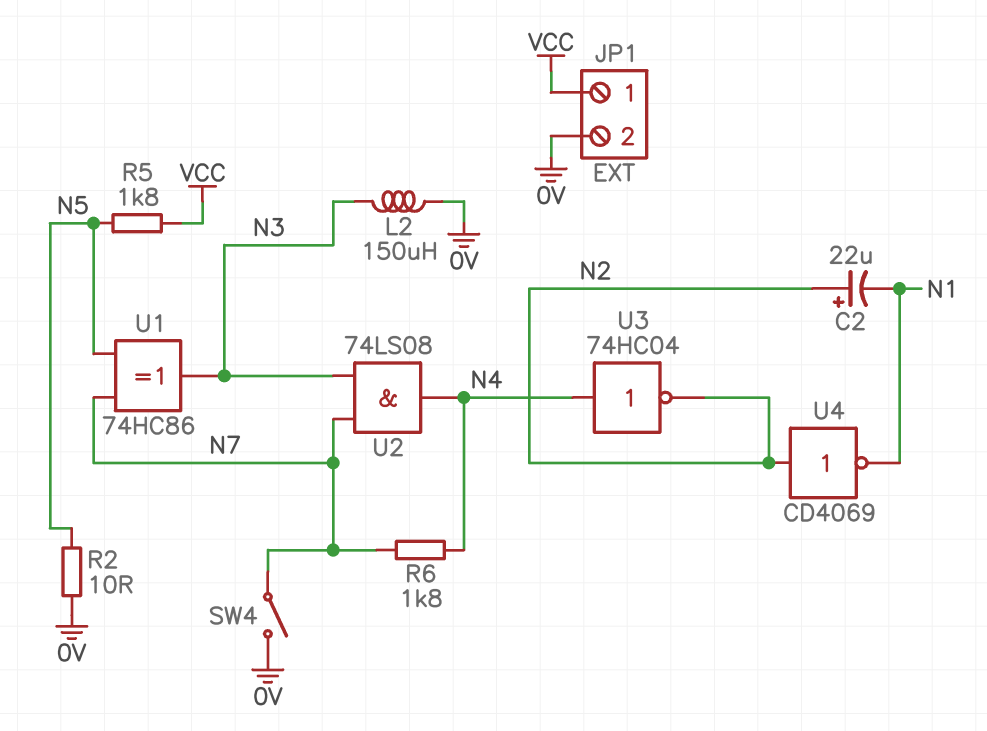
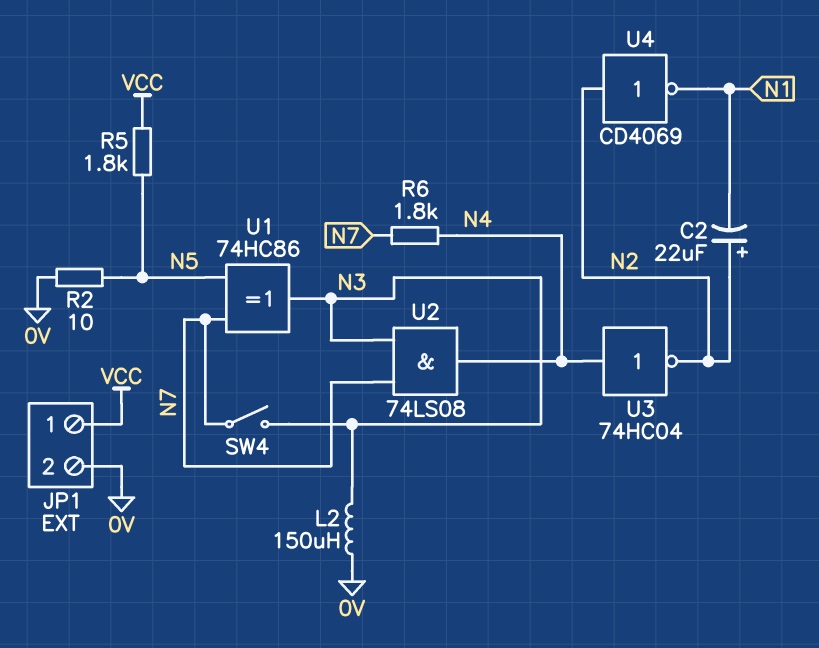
SW4: switch (0V, N7) -> switch (N3, N7)

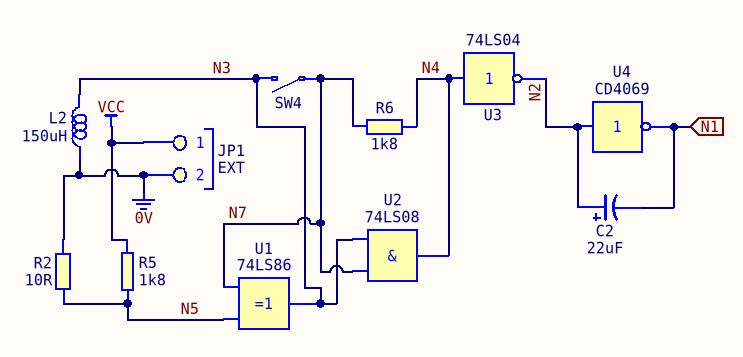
U1: XOR 74HC86 (in N5, in N7, out N3) -> XOR 74LS86 (in N5, in N7, out N3)
U3: NOT 74HC04 (in N4, out N2) -> NOT 74LS04 (in N4, out N2)

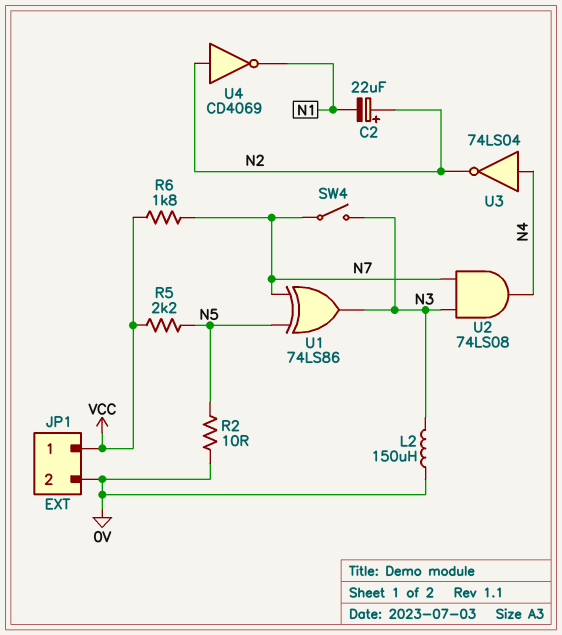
R5: 1.8k (N5, VCC) -> 2.2k (N5, VCC)
R6: 1.8k (N4, N7) -> 1.8k (N7, VCC)

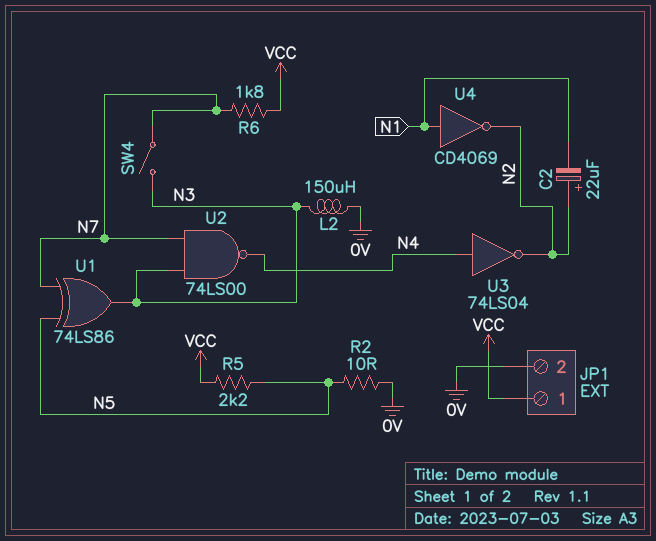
U2: AND 74LS08 (in N3, in N7, out N4) -> NAND 74LS00 (in N3, in N7, out N4)
U4: NOT CD4069 (in N2, out N1) -> NOT CD4069 (in N1, out N2)

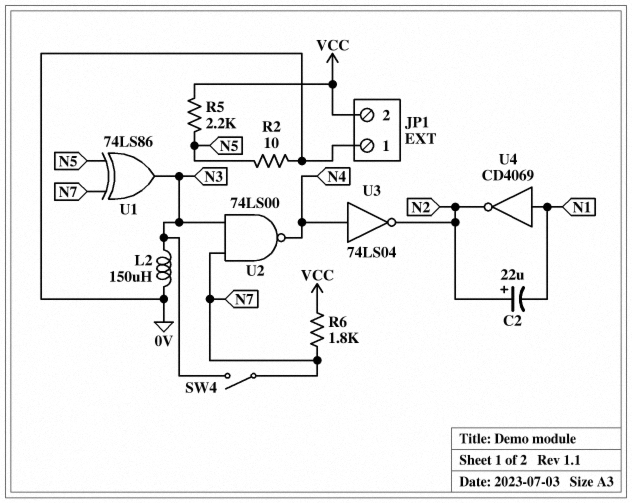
JP1 pin 1: VCC -> 0V
JP1 pin 2: 0V -> VCC

